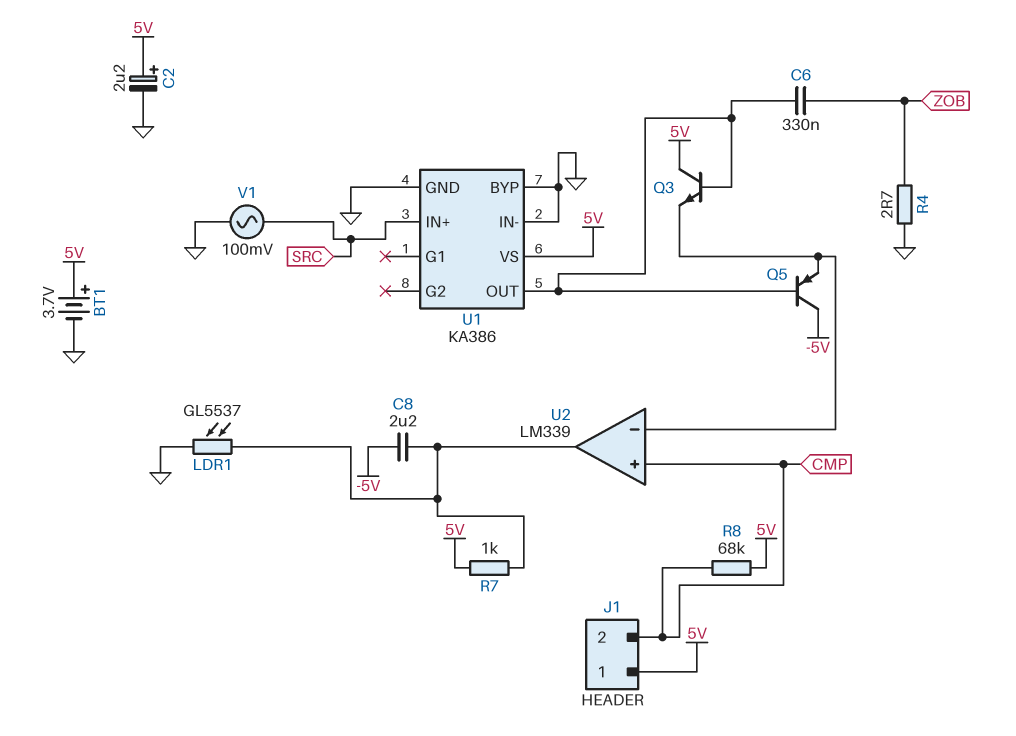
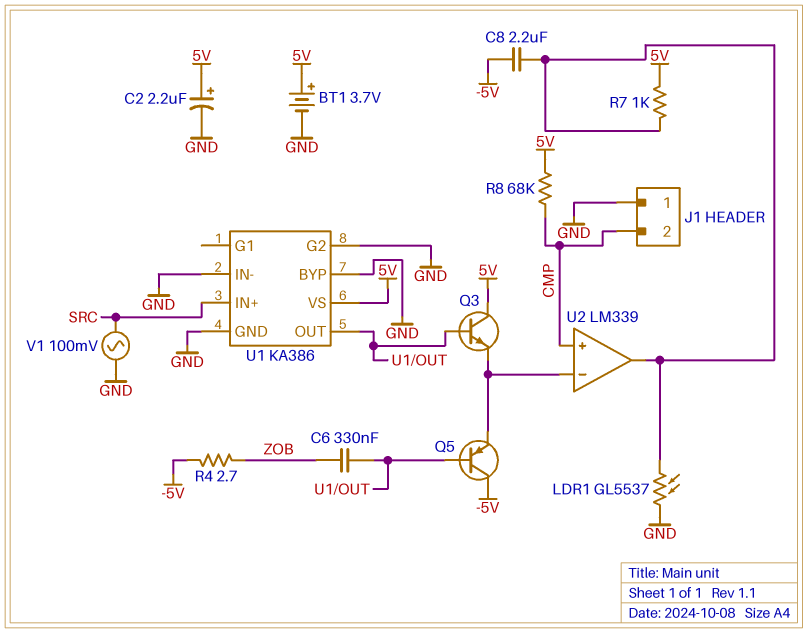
J1 pin 1: 5V -> GND
R4: 2.7 (GND, ZOB) -> 2.7 (-5V, ZOB)
U1 pin G2: none -> GND

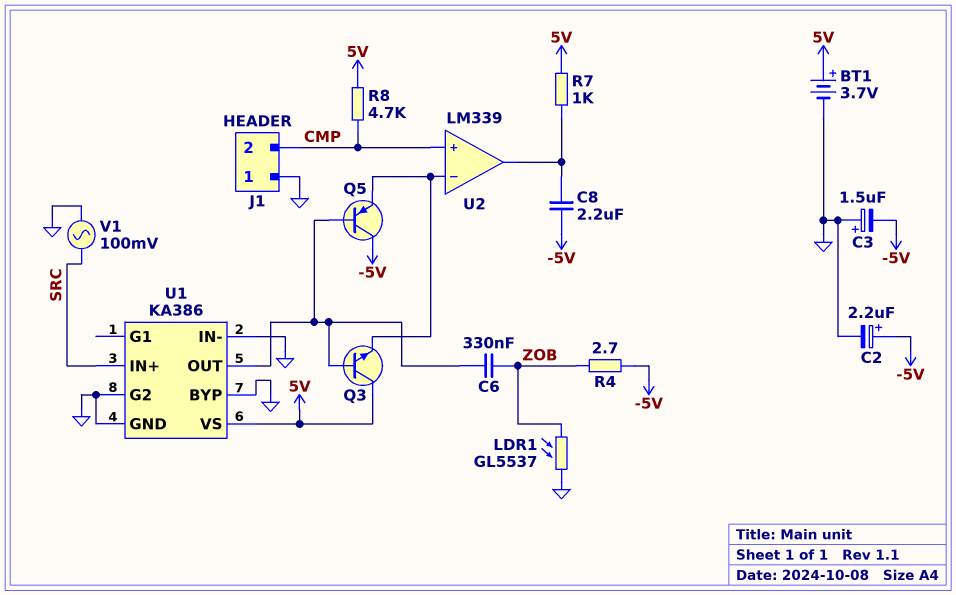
C2: 2.2uF (plus 5V, minus GND) -> 2.2uF (plus -5V, minus GND)
C3: none -> 1.5uF (plus GND, minus -5V)
LDR1: GL5537 (GND, U2/out) -> GL5537 (GND, ZOB)
R8: 68k (5V, CMP) -> 4.7k (5V, CMP)

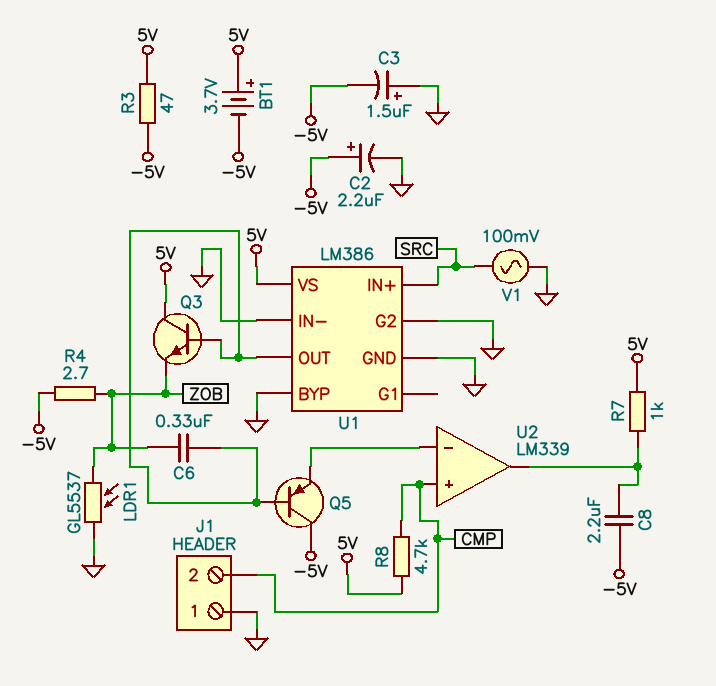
BT1: 3.7V (plus 5V, minus GND) -> 3.7V (plus 5V, minus -5V)
Q3: NPN (B U1/OUT, C 5V, E U2/in-) -> NPN (B U1/OUT, C 5V, E ZOB)
R3: none -> 47 (-5V, 5V)
U1: KA386 -> LM386

